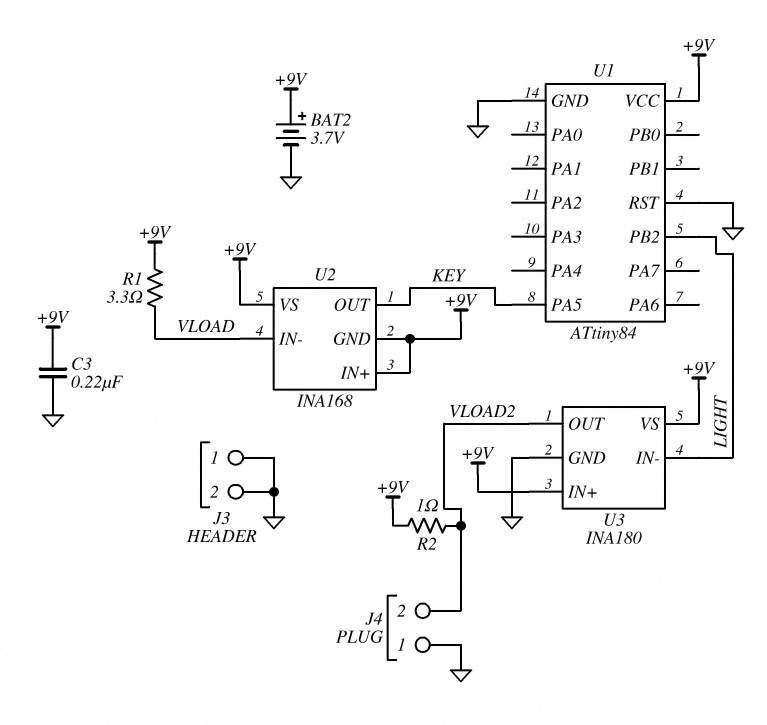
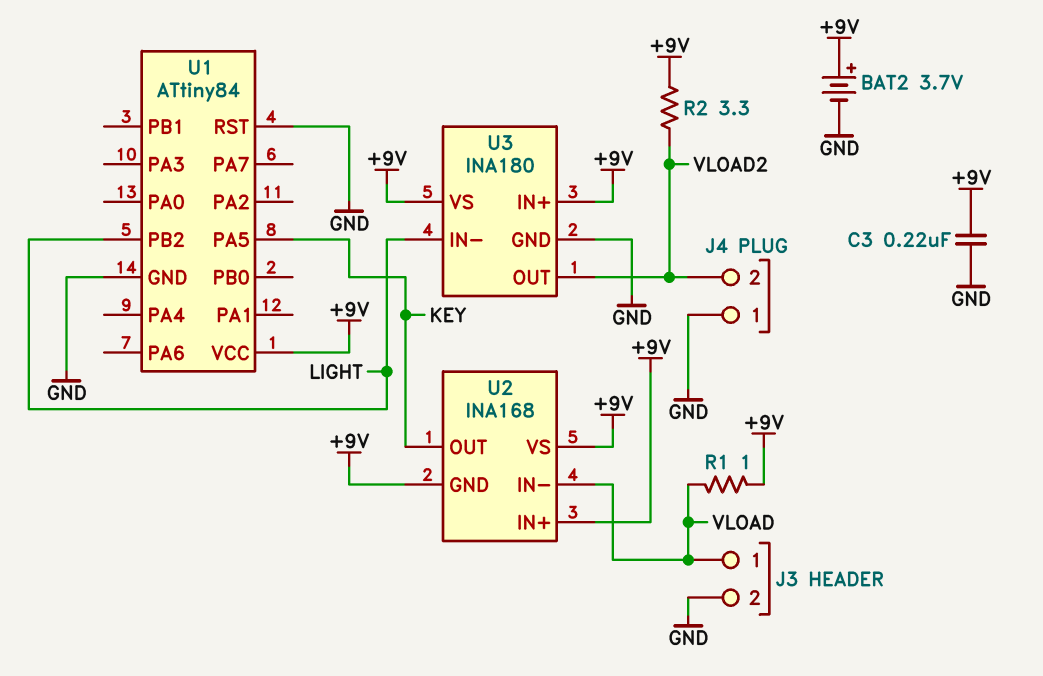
J3 pin 1: GND -> VLOAD
R1: 3.3 (+9V, VLOAD) -> 1 (+9V, VLOAD)
R2: 1 (+9V, VLOAD2) -> 3.3 (+9V, VLOAD2)

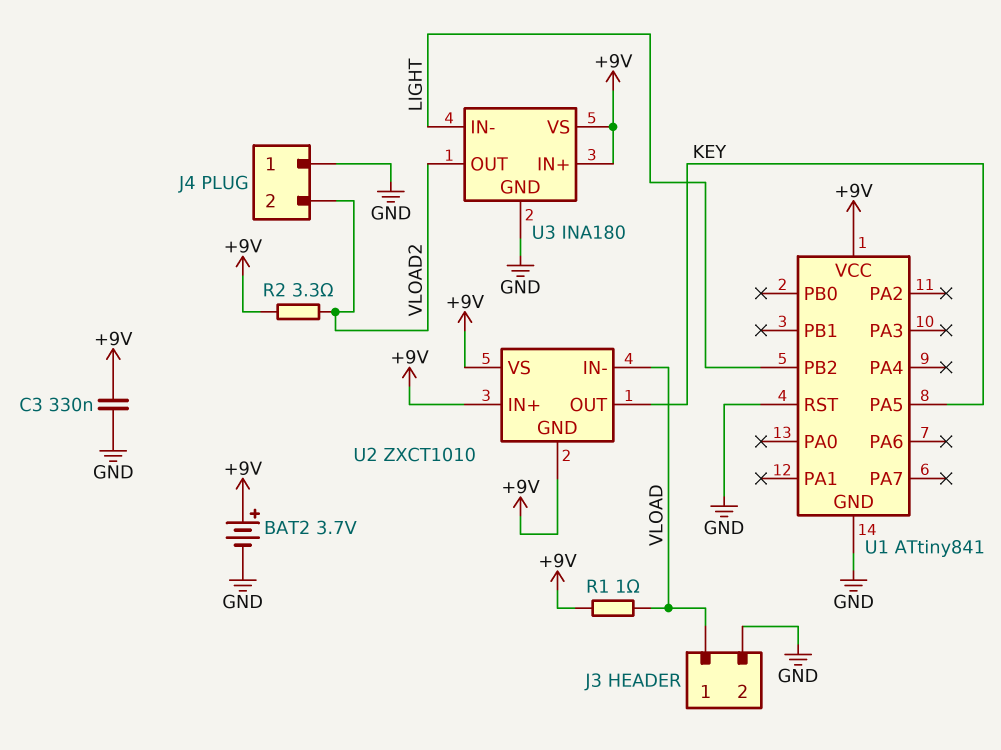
C3: 220nF (+9V, GND) -> 330nF (+9V, GND)
U1: ATtiny84 -> ATtiny841
U2: INA168 -> ZXCT1010

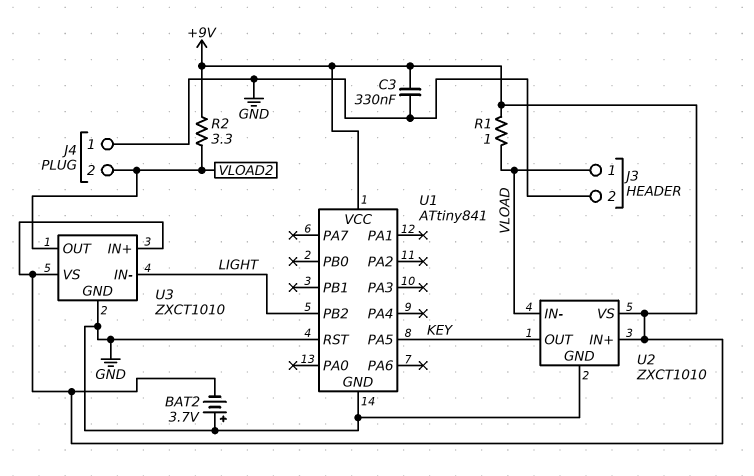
BAT2: 3.7V (plus +9V, minus GND) -> 3.7V (plus GND, minus +9V)
U2 pin GND: +9V -> GND
U3: INA180 -> ZXCT1010

